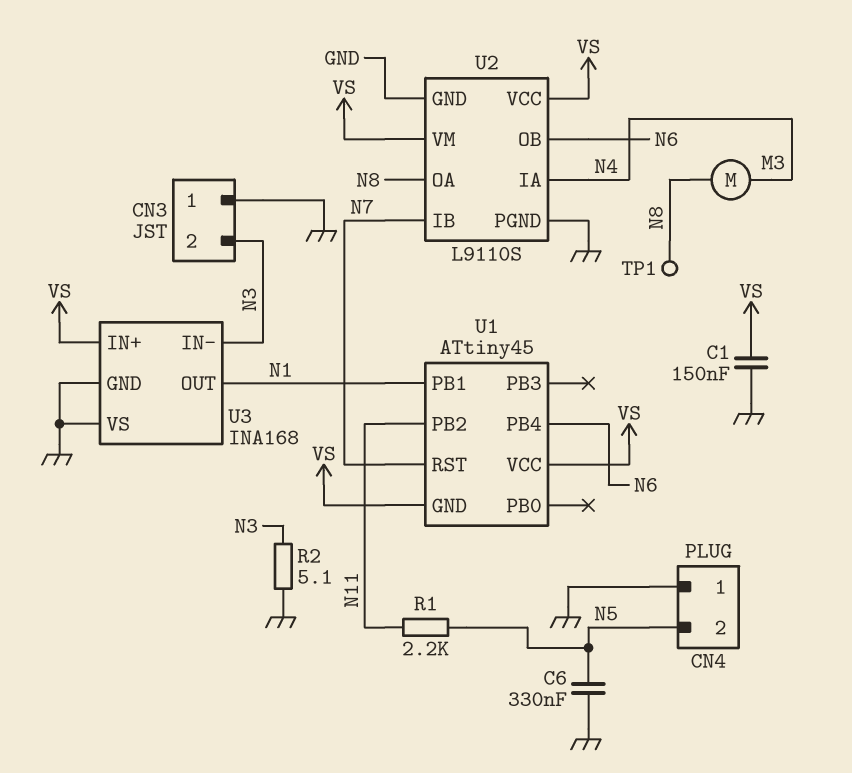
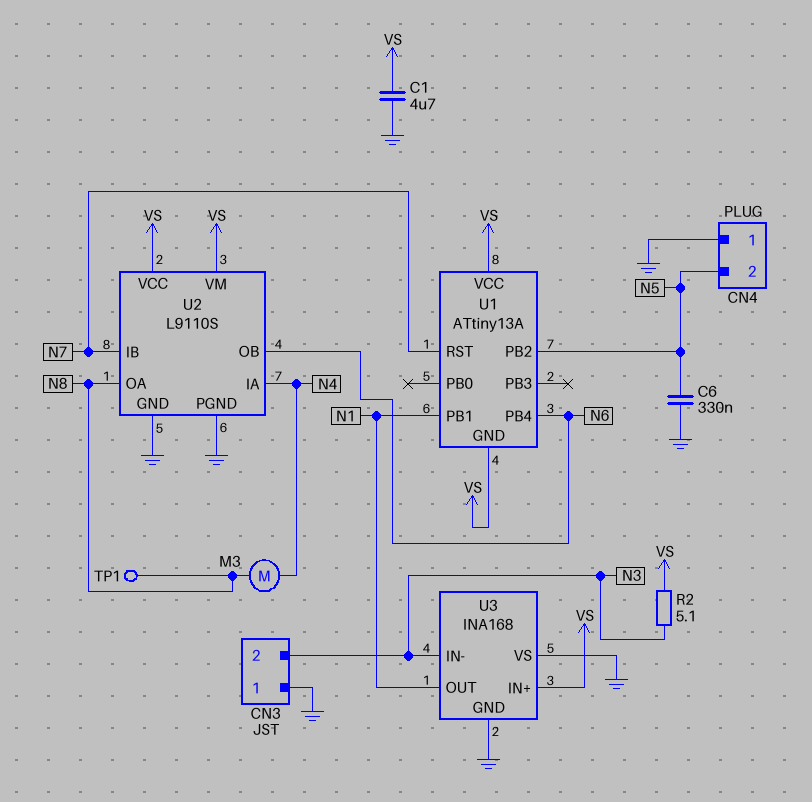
C1: 150nF (GND, VS) -> 4.7uF (GND, VS)
R1: 2.2k (N5, N11) -> none
R2: 5.1 (GND, N3) -> 5.1 (N3, VS)
U1: ATtiny45 -> ATtiny13A
U1 pin PB2: N11 -> N5

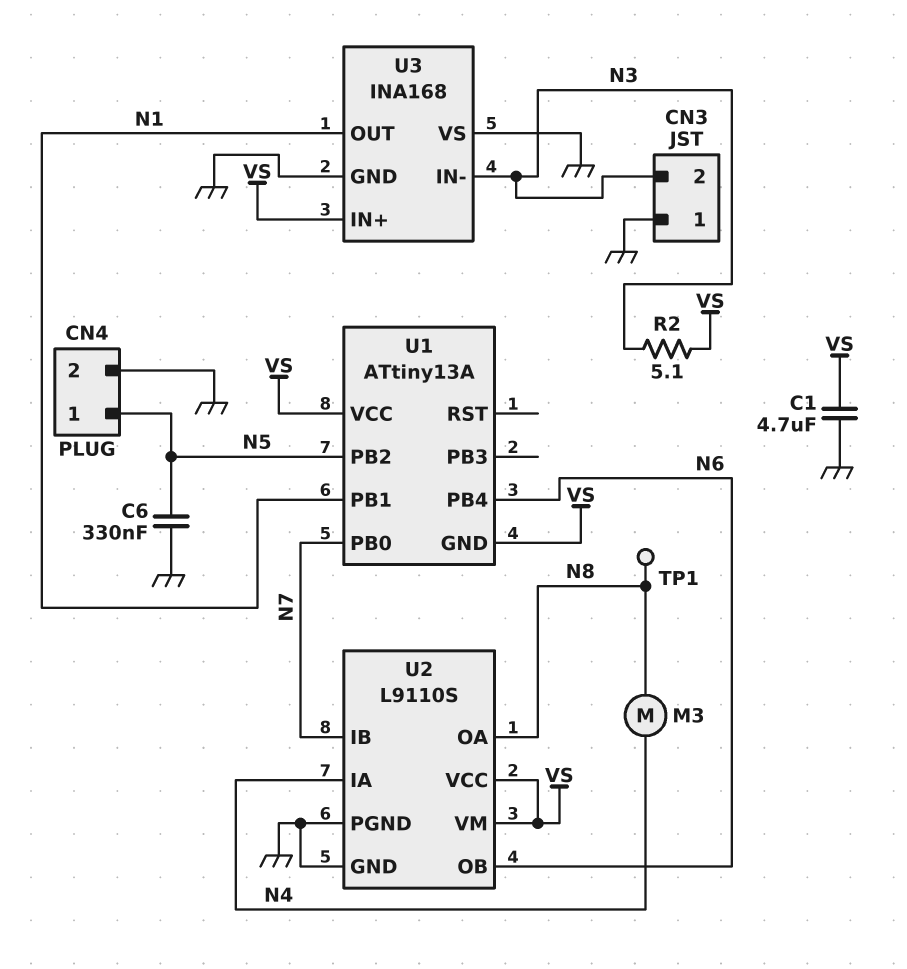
CN4 pin 1: GND -> N5
CN4 pin 2: N5 -> GND
U1 pin PB0: none -> N7
U1 pin RST: N7 -> none

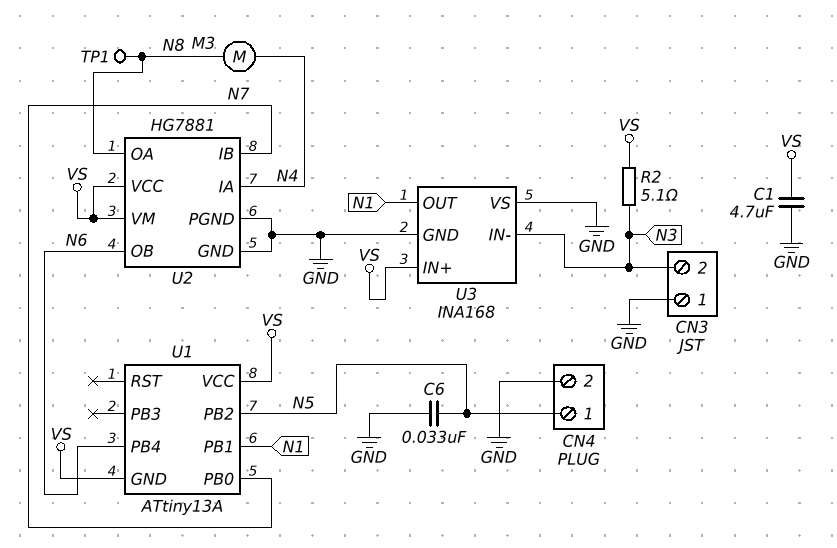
C6: 330nF (GND, N5) -> 33nF (GND, N5)
U2: L9110S -> HG7881

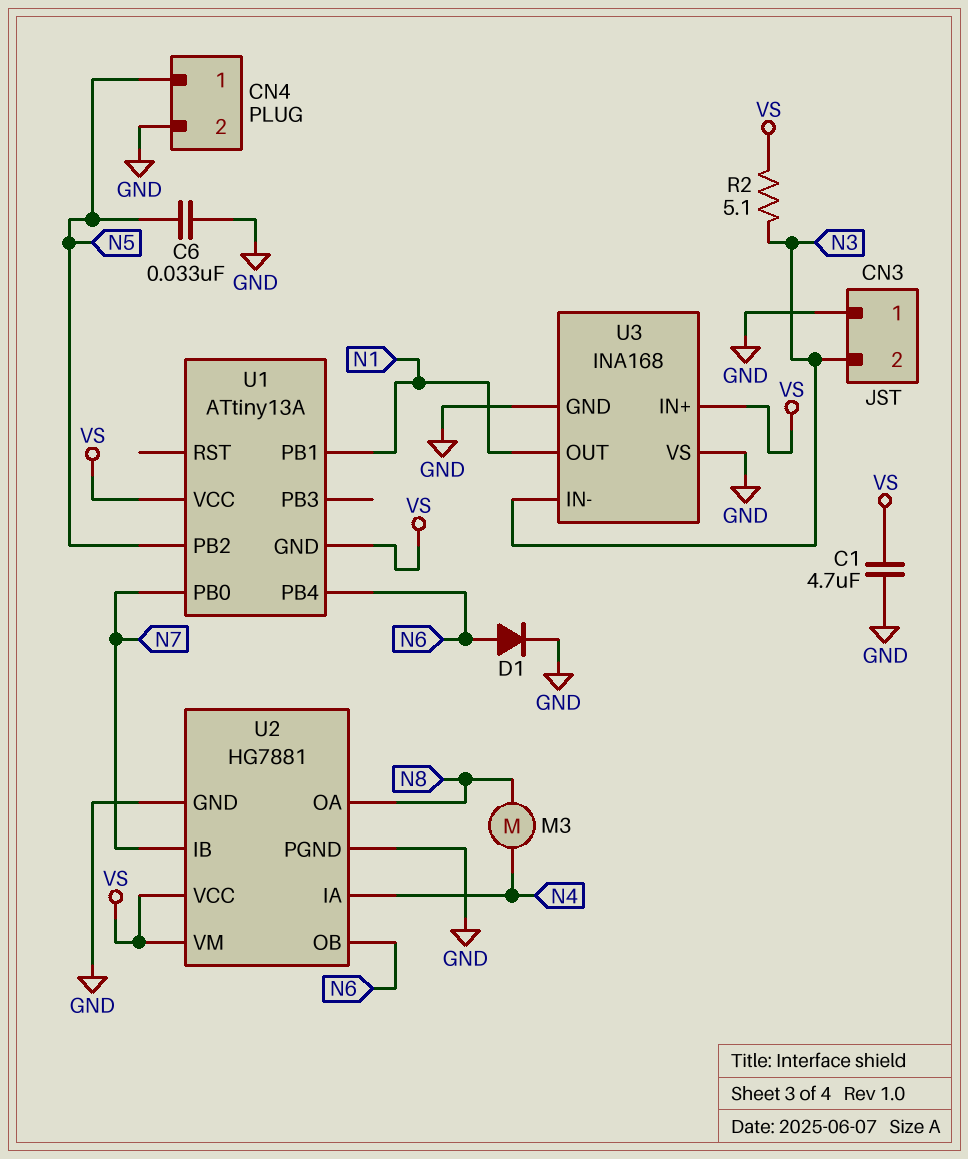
D1: none -> diode (A N6, K GND)
TP1: test point (N8) -> none

